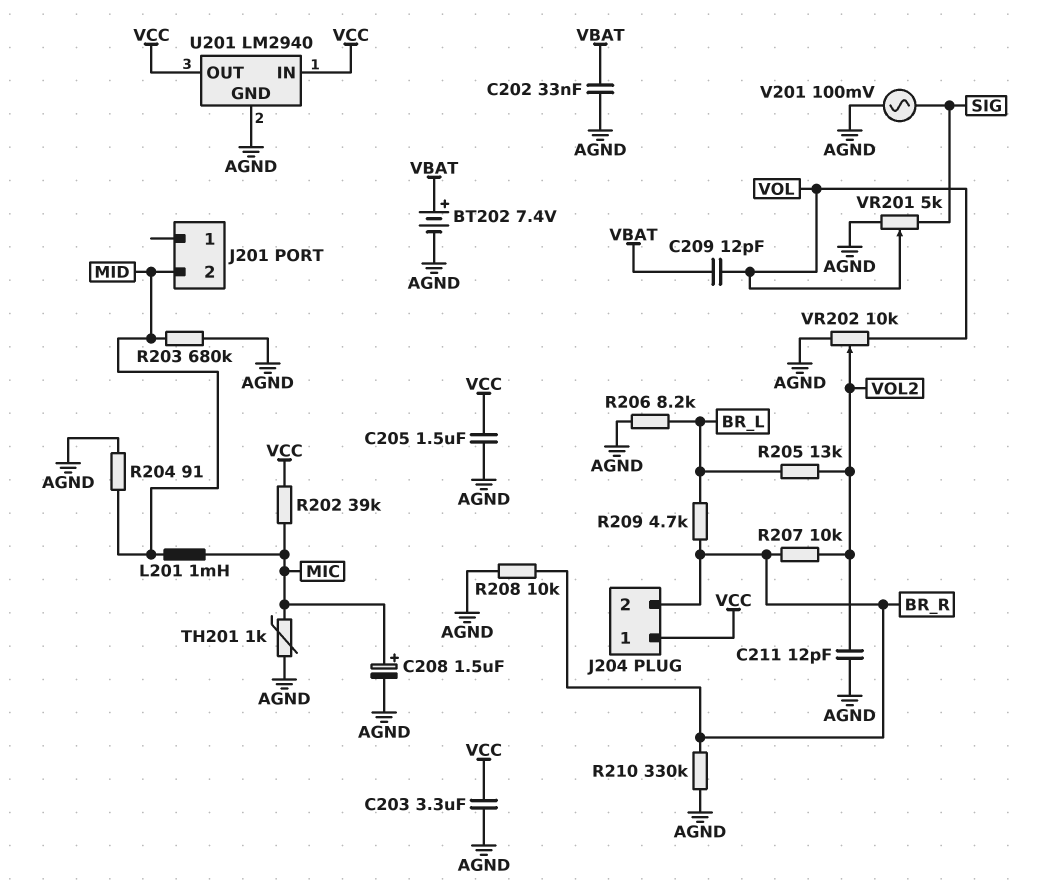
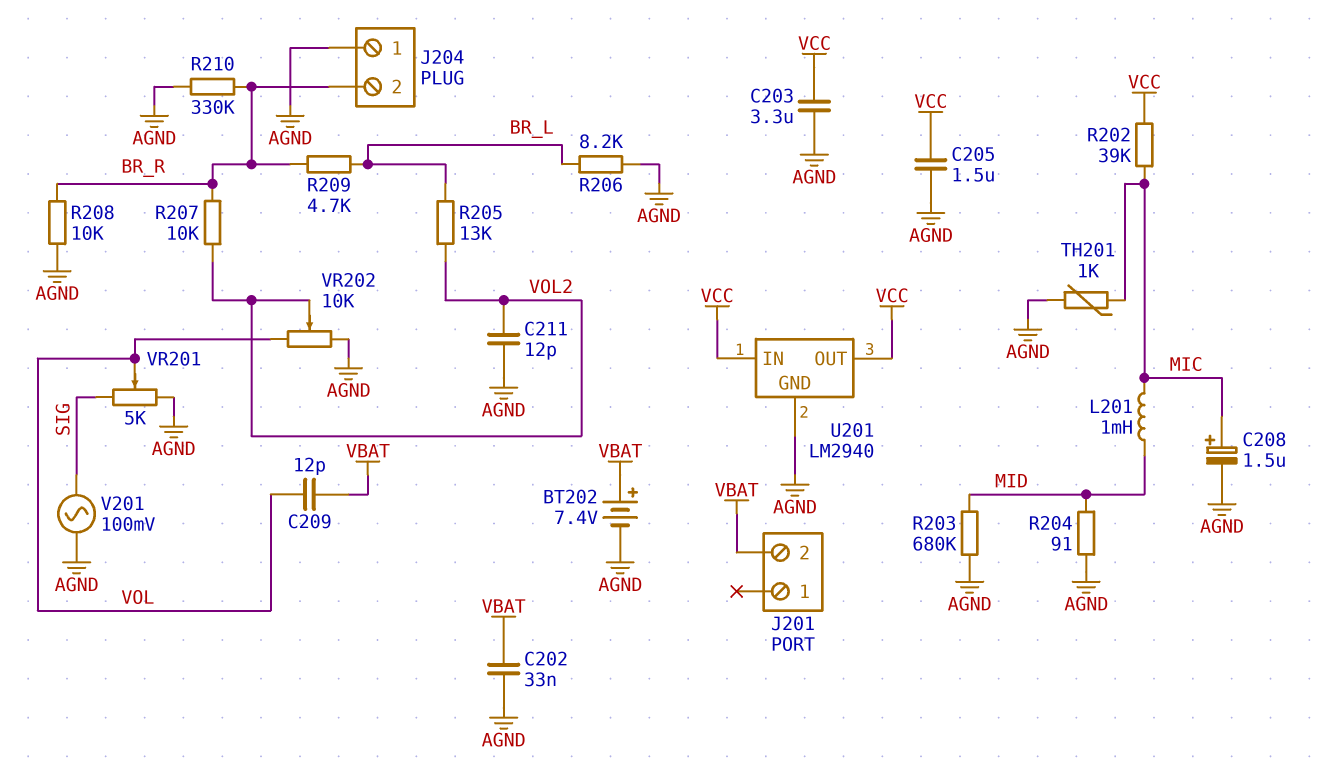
J201 pin 2: MID -> VBAT
J204 pin 1: VCC -> AGND

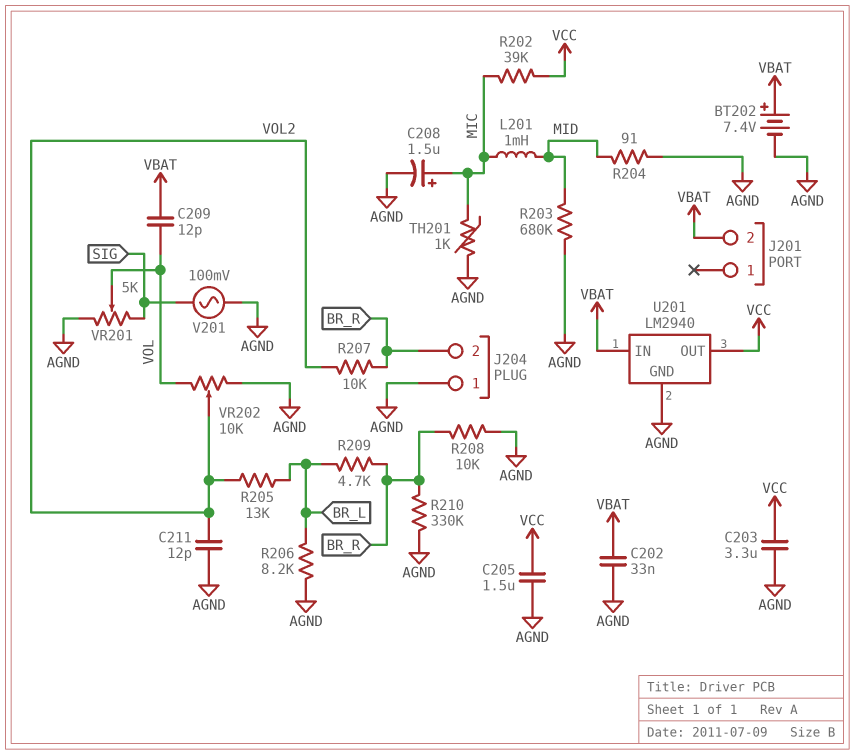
U201 pin IN: VCC -> VBAT

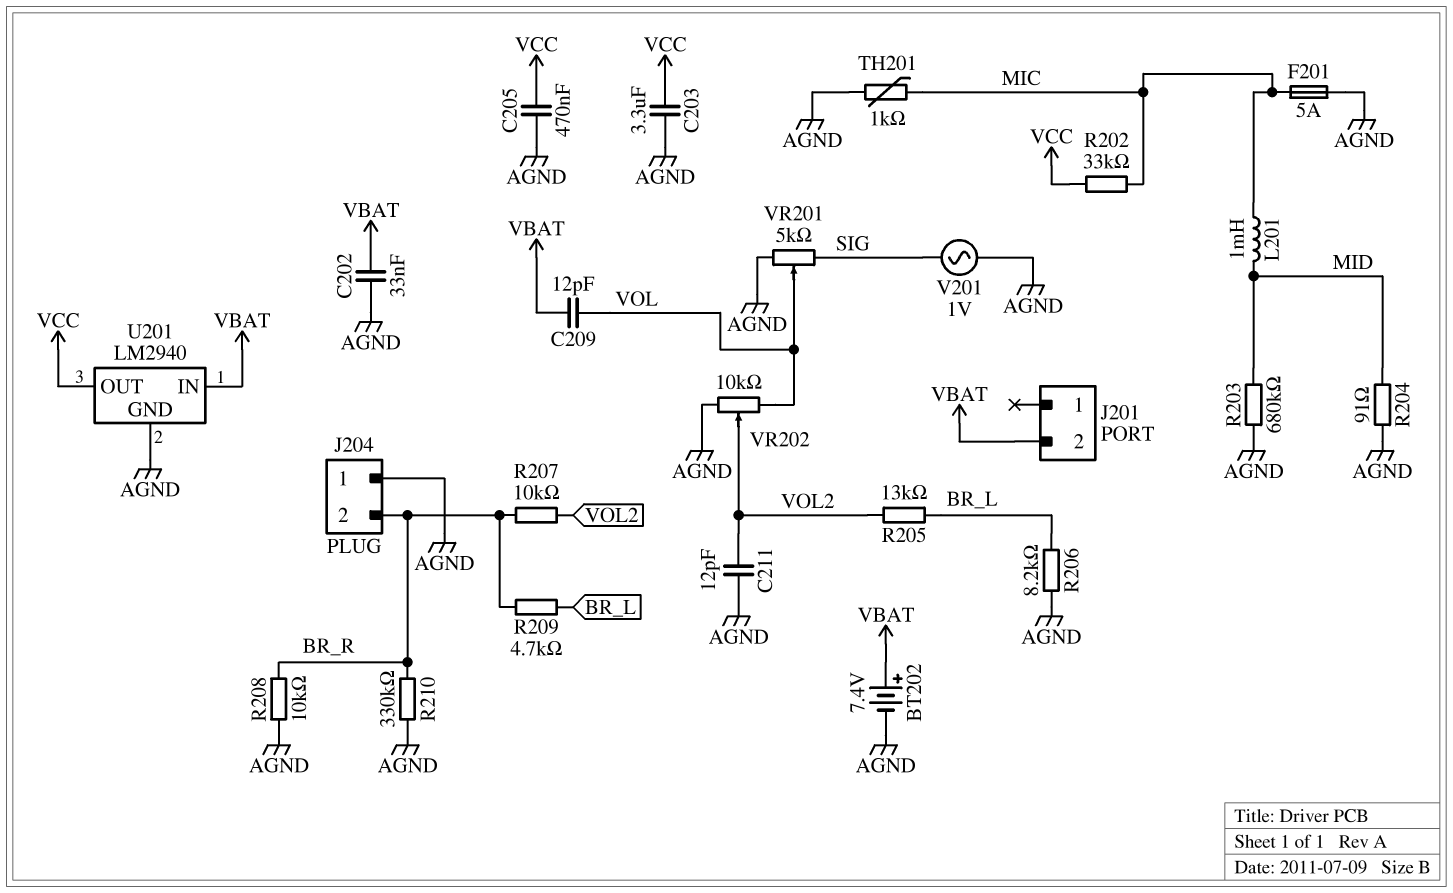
C205: 1.5uF (AGND, VCC) -> 470nF (AGND, VCC)
C208: 1.5uF (plus MIC, minus AGND) -> none
F201: none -> 5A (AGND, MIC)
R202: 39k (MIC, VCC) -> 33k (MIC, VCC)
V201: AC 100mV (AGND, SIG) -> AC 1V (AGND, SIG)

